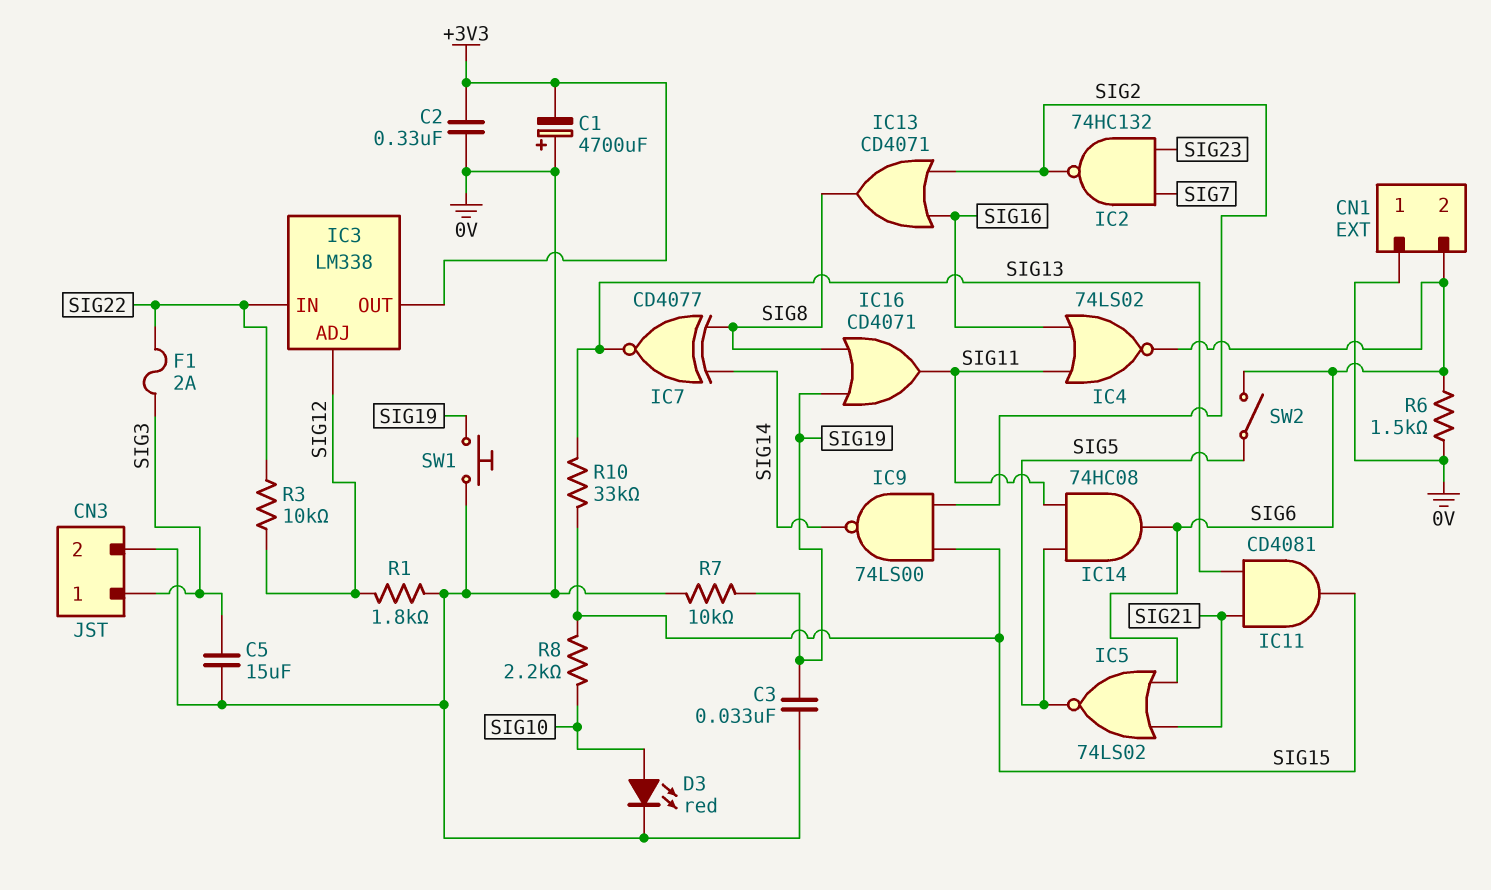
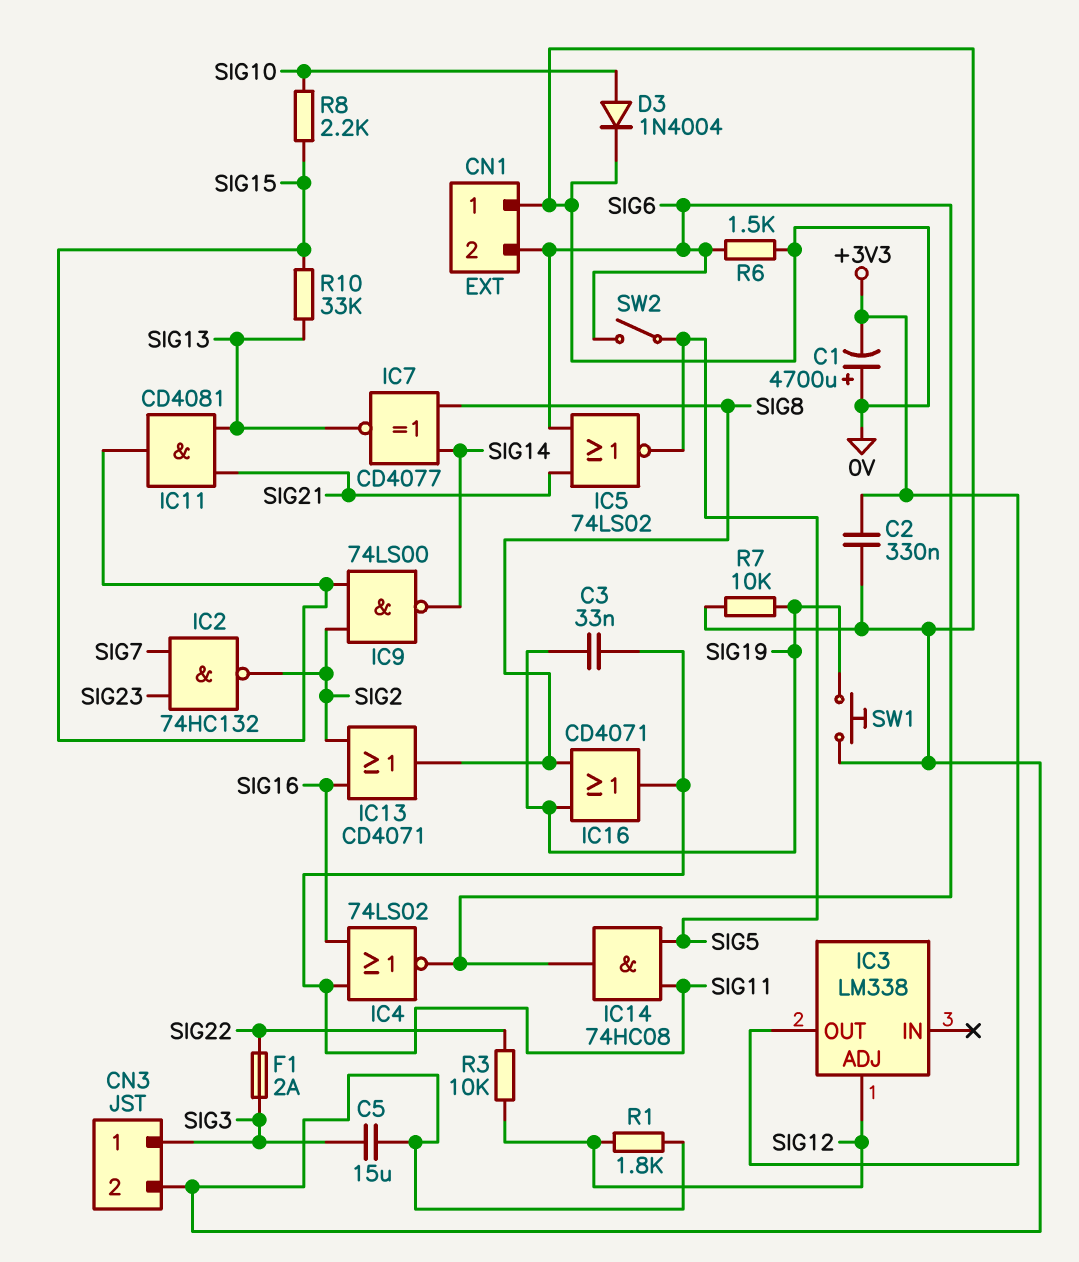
C3: 33nF (0V, SIG19) -> 33nF (SIG11, SIG19)
D3: LED red (A SIG10, K 0V) -> diode 1N4004 (A SIG10, K 0V)
IC3 pin IN: SIG22 -> none

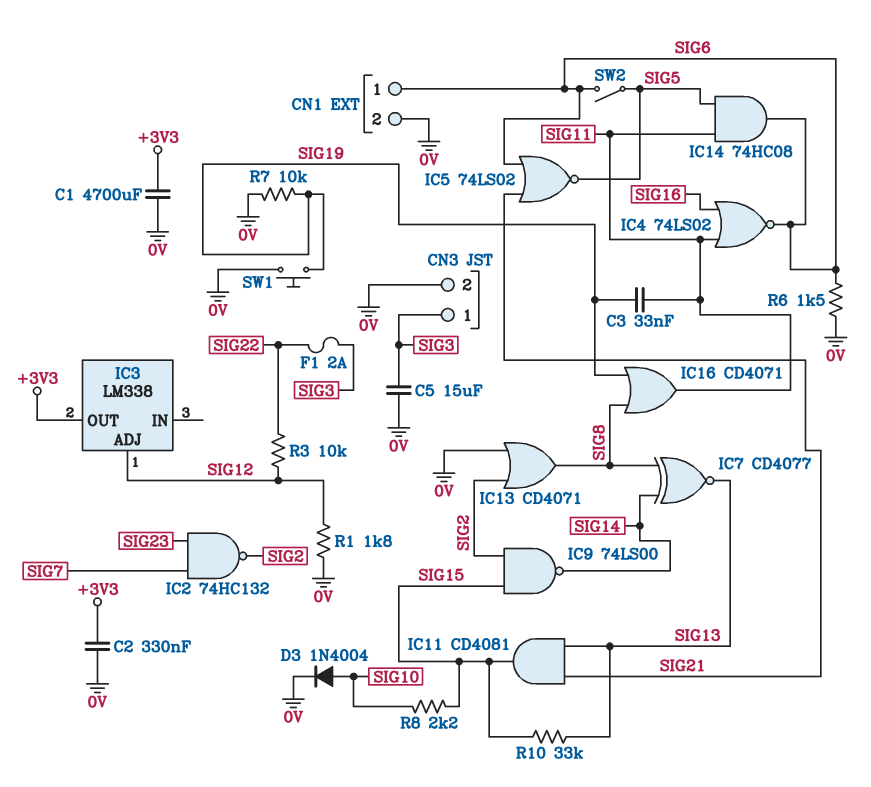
C1: 4700uF (plus 0V, minus +3V3) -> 4700uF (+3V3, 0V)
CN1 pin 1: 0V -> SIG6
CN1 pin 2: SIG6 -> 0V
IC13: OR CD4071 (in SIG2, in SIG16, out SIG8) -> OR CD4071 (in 0V, in SIG2, out SIG8)

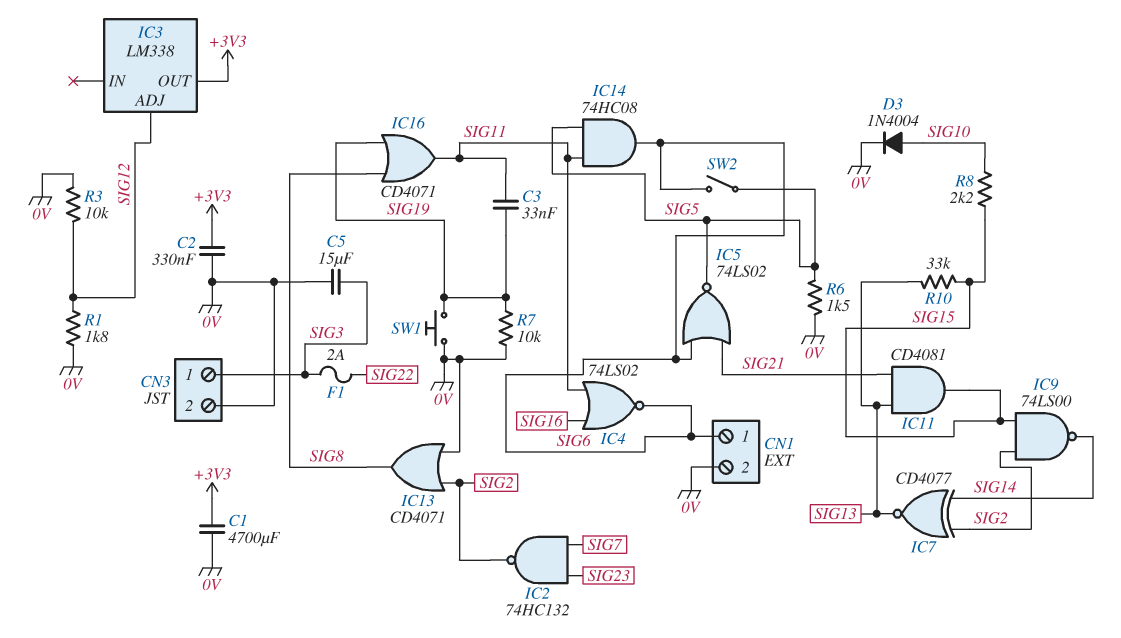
IC7: XNOR CD4077 (in SIG8, in SIG14, out SIG13) -> XNOR CD4077 (in SIG2, in SIG14, out SIG13)
R3: 10k (SIG12, SIG22) -> 10k (0V, SIG12)
R6: 1.5k (0V, SIG6) -> 1.5k (0V, SIG5)

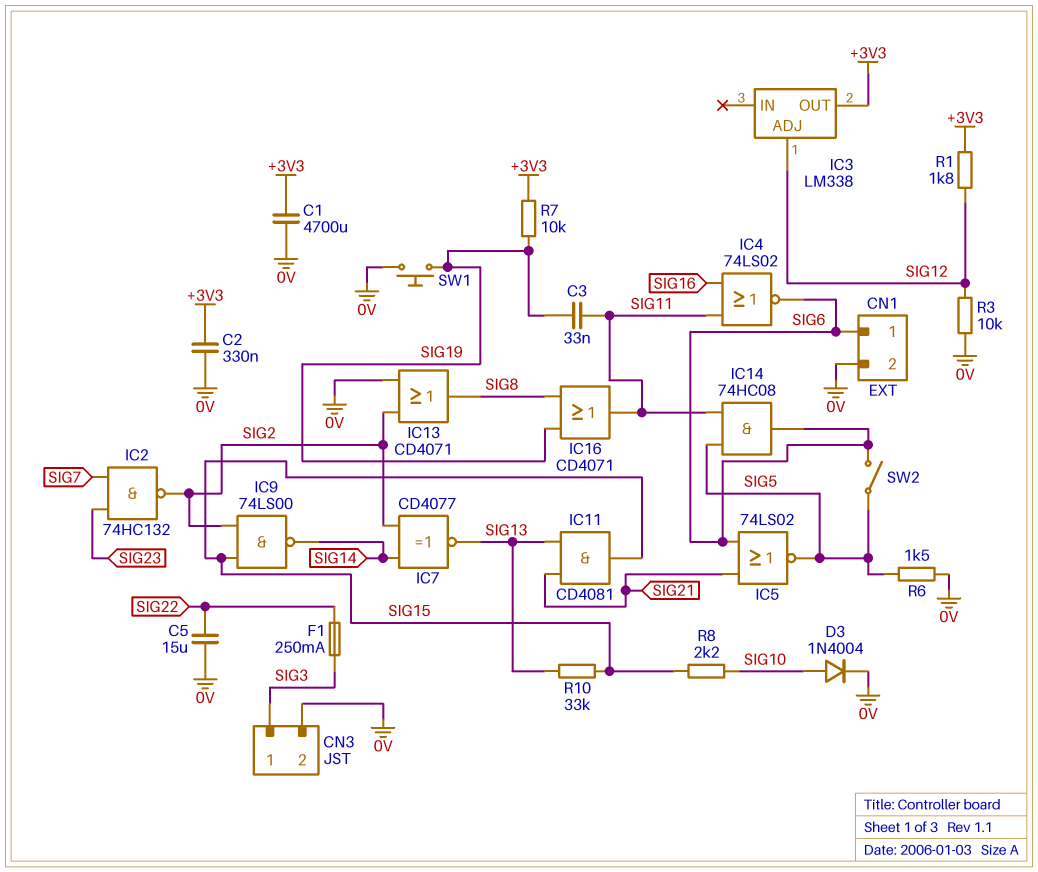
C5: 15uF (0V, SIG3) -> 15uF (0V, SIG22)
F1: 2A (SIG3, SIG22) -> 250mA (SIG3, SIG22)
R1: 1.8k (0V, SIG12) -> 1.8k (+3V3, SIG12)
R7: 10k (0V, SIG19) -> 10k (+3V3, SIG19)

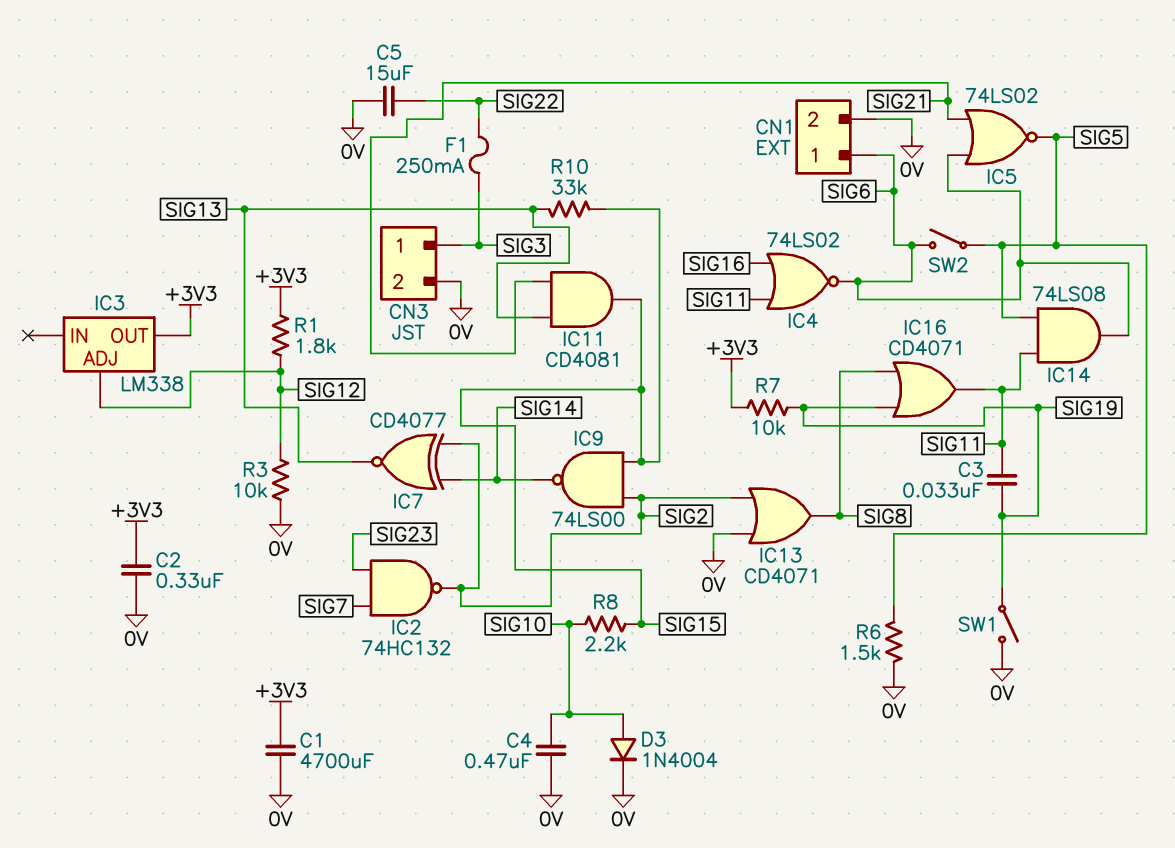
C4: none -> 470nF (0V, SIG10)
IC14: AND 74HC08 (in SIG5, in SIG11, out SIG6) -> AND 74LS08 (in SIG5, in SIG11, out SIG6)
SW1: button (0V, SIG19) -> switch (0V, SIG19)

